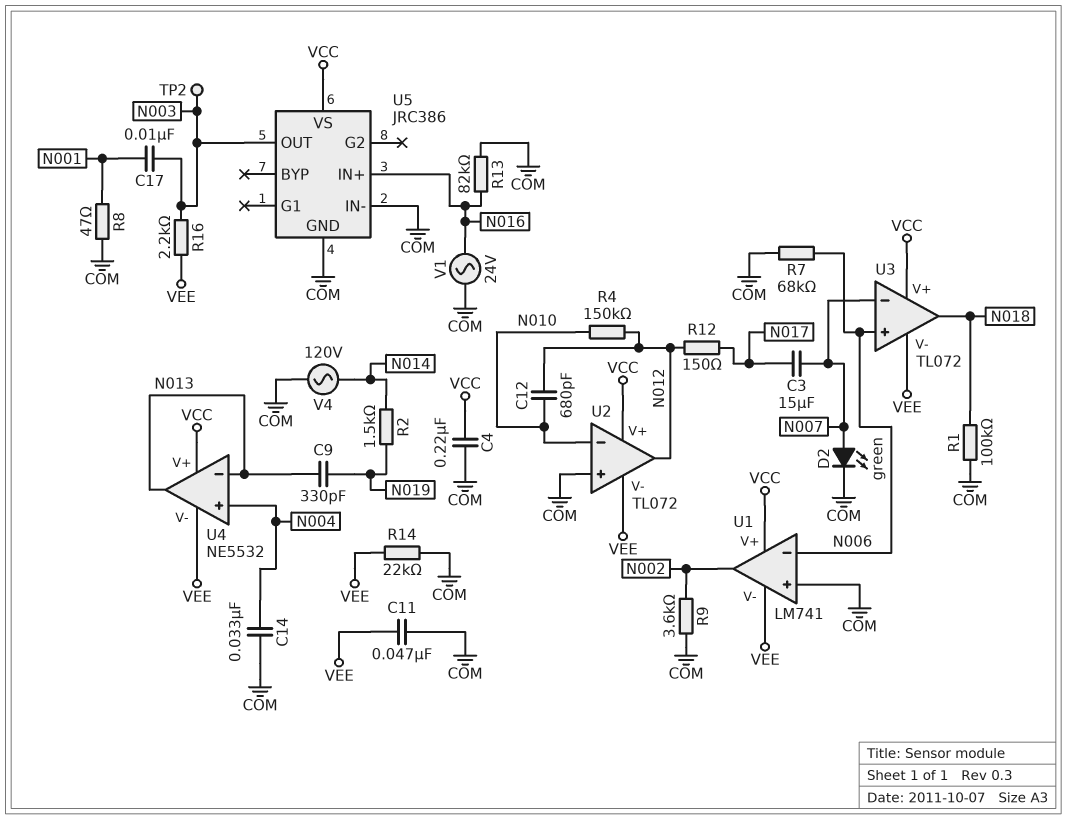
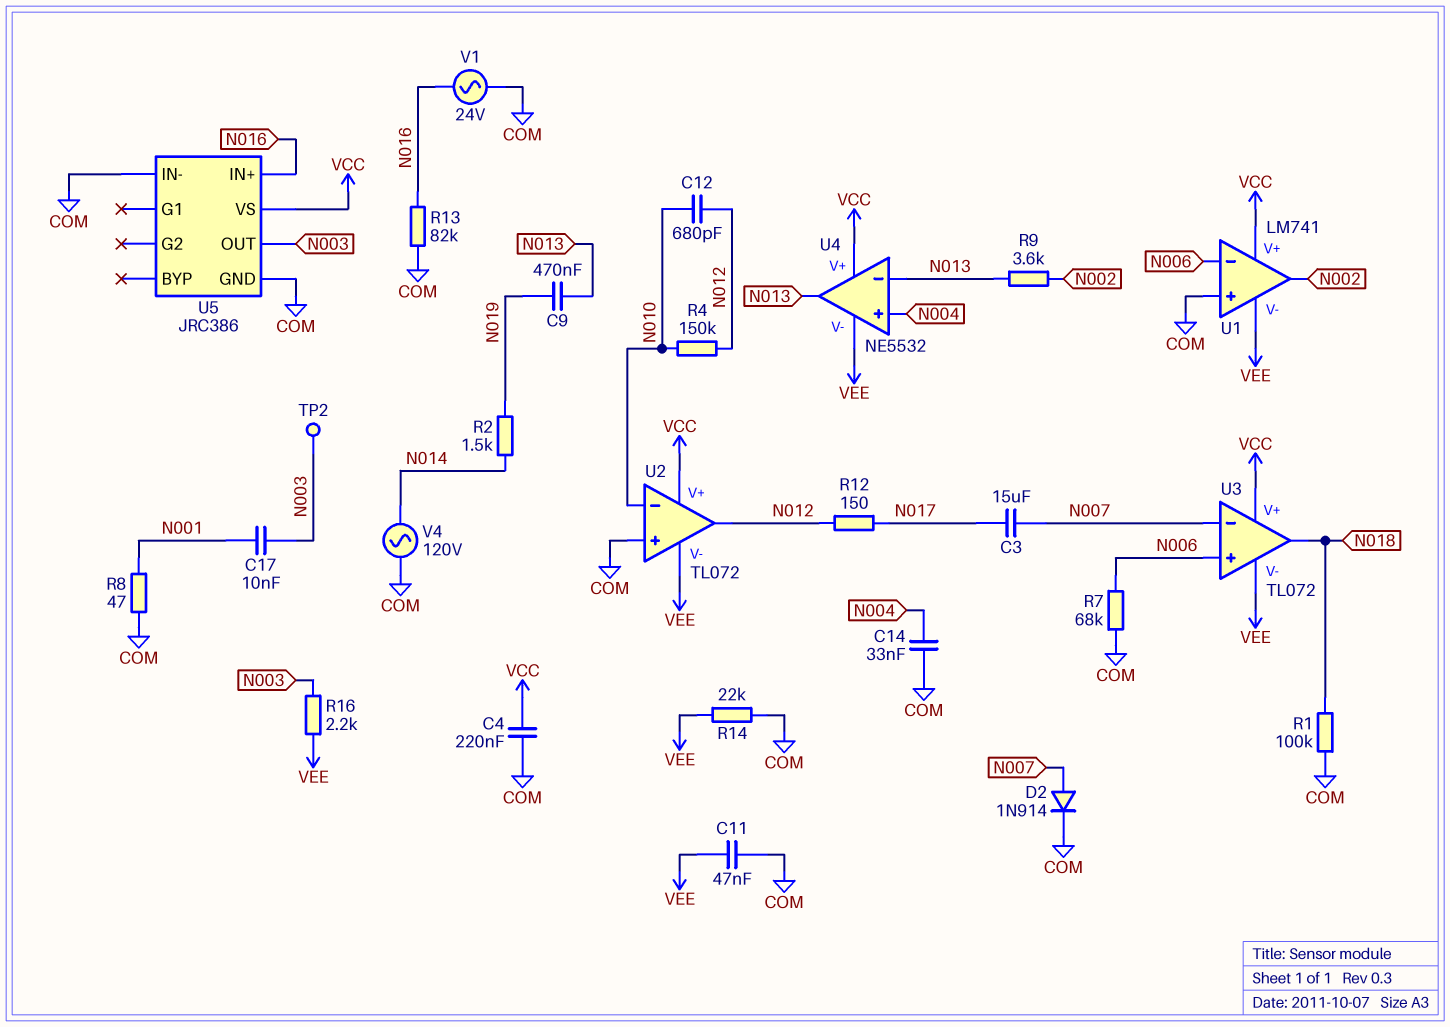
C9: 330pF (N013, N019) -> 470nF (N013, N019)
D2: LED green (A N007, K COM) -> diode 1N914 (A N007, K COM)
R9: 3.6k (COM, N002) -> 3.6k (N002, N013)

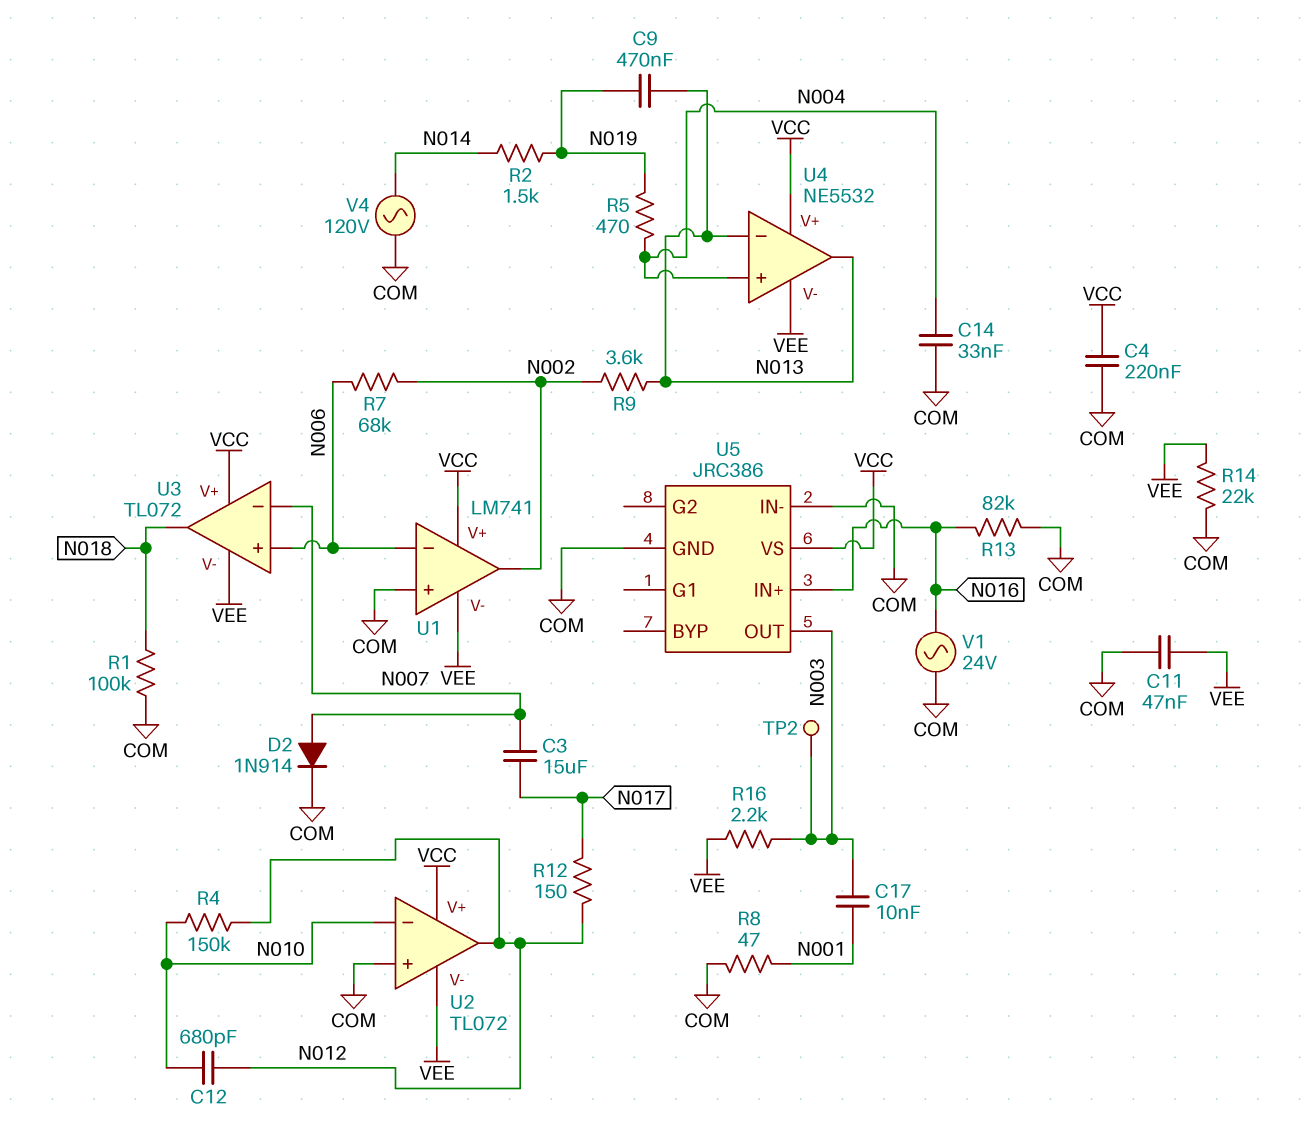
R5: none -> 470 (N004, N019)
R7: 68k (COM, N006) -> 68k (N002, N006)

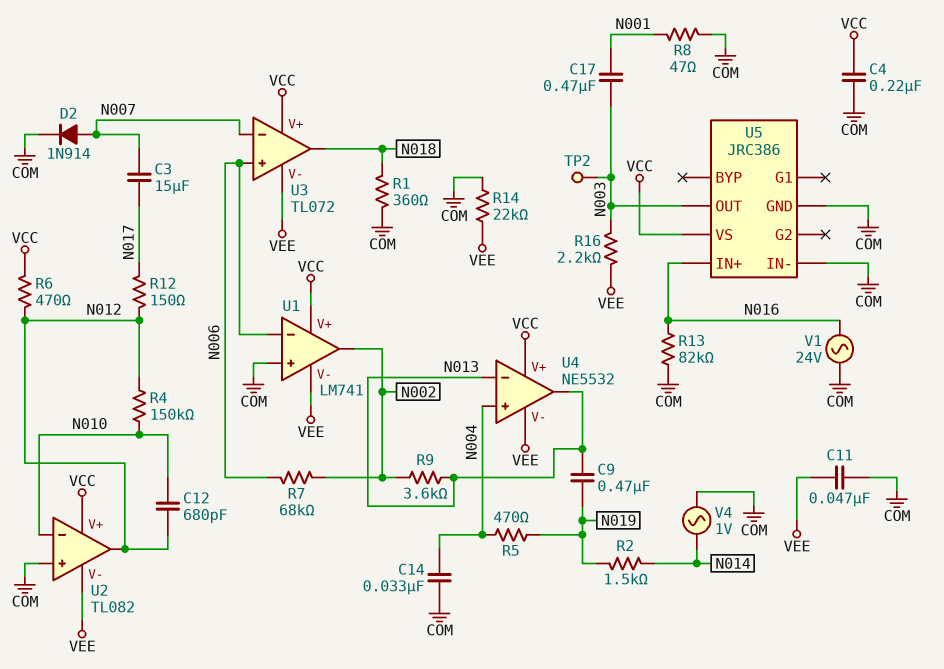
C17: 10nF (N001, N003) -> 470nF (N001, N003)
R1: 100k (COM, N018) -> 360 (COM, N018)
R6: none -> 470 (N012, VCC)
U2: TL072 -> TL082
V4: AC 120V (COM, N014) -> AC 1V (COM, N014)

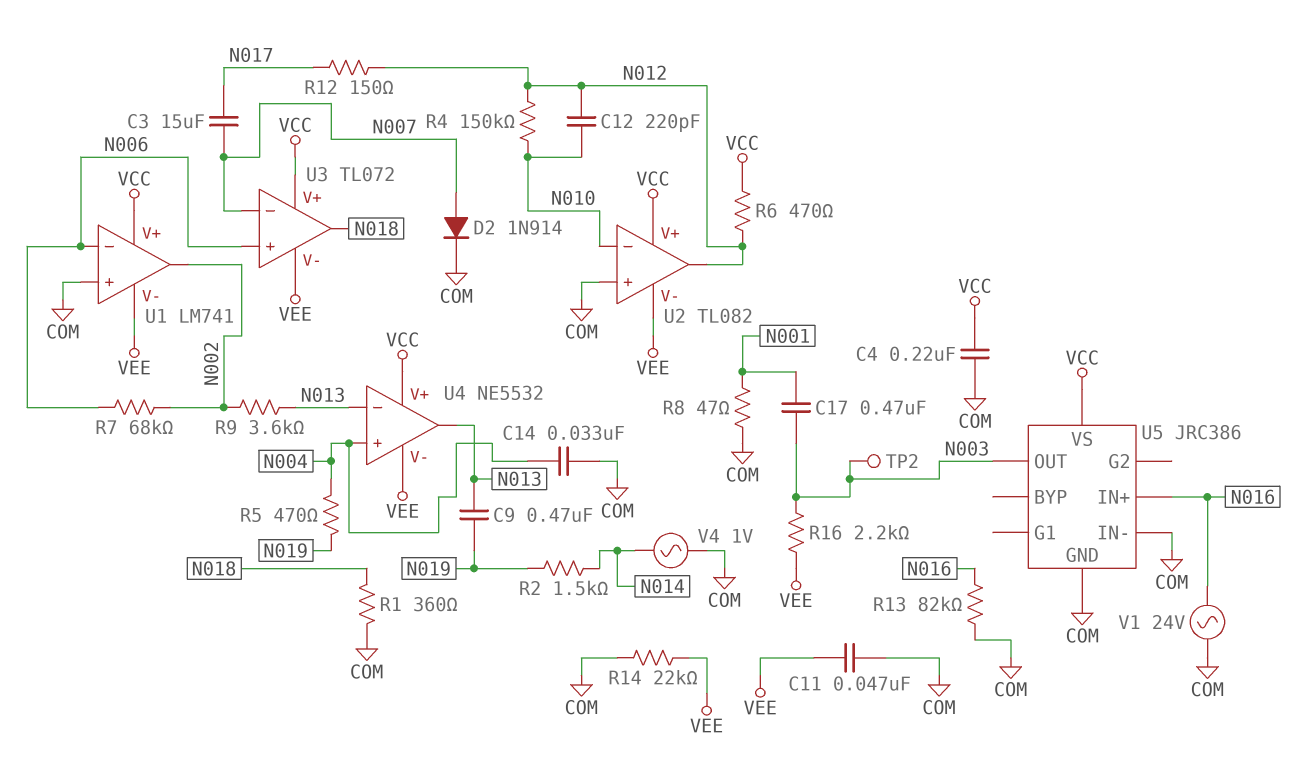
C12: 680pF (N010, N012) -> 220pF (N010, N012)

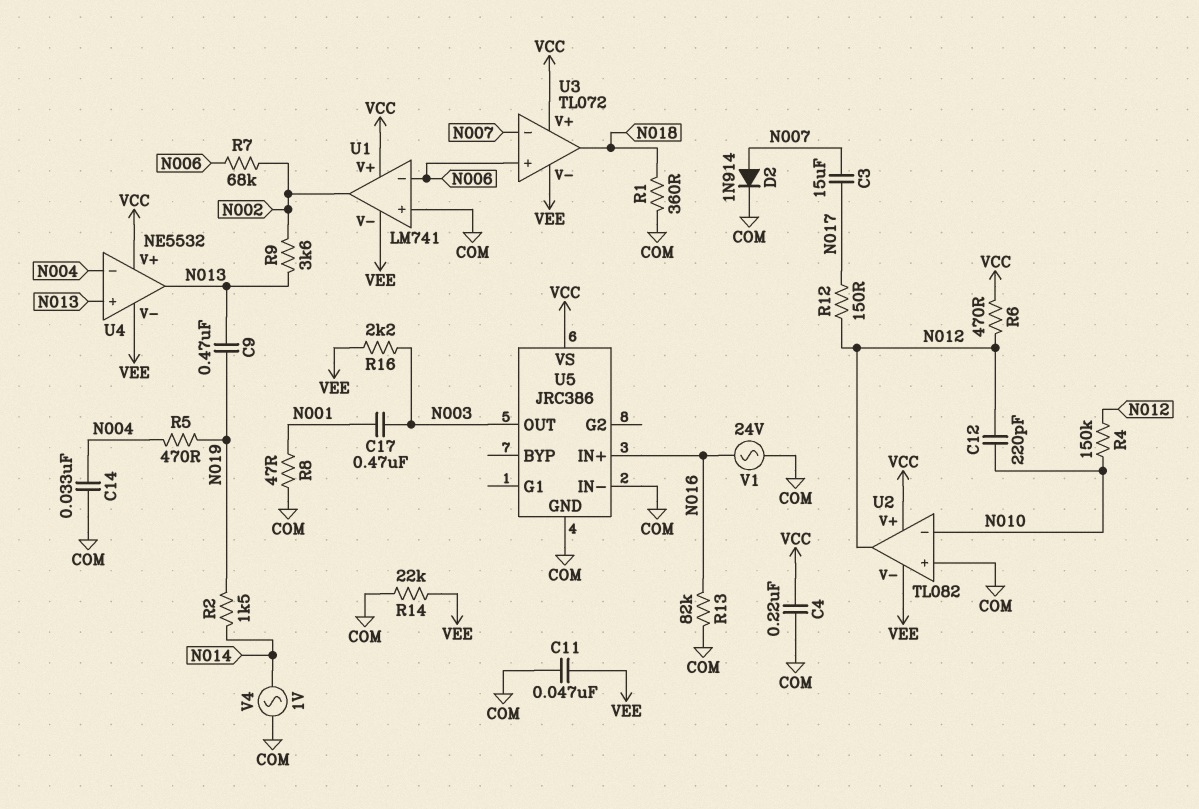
TP2: test point (N003) -> none
U4 pin in+: N004 -> N013
U4 pin in-: N013 -> N004

